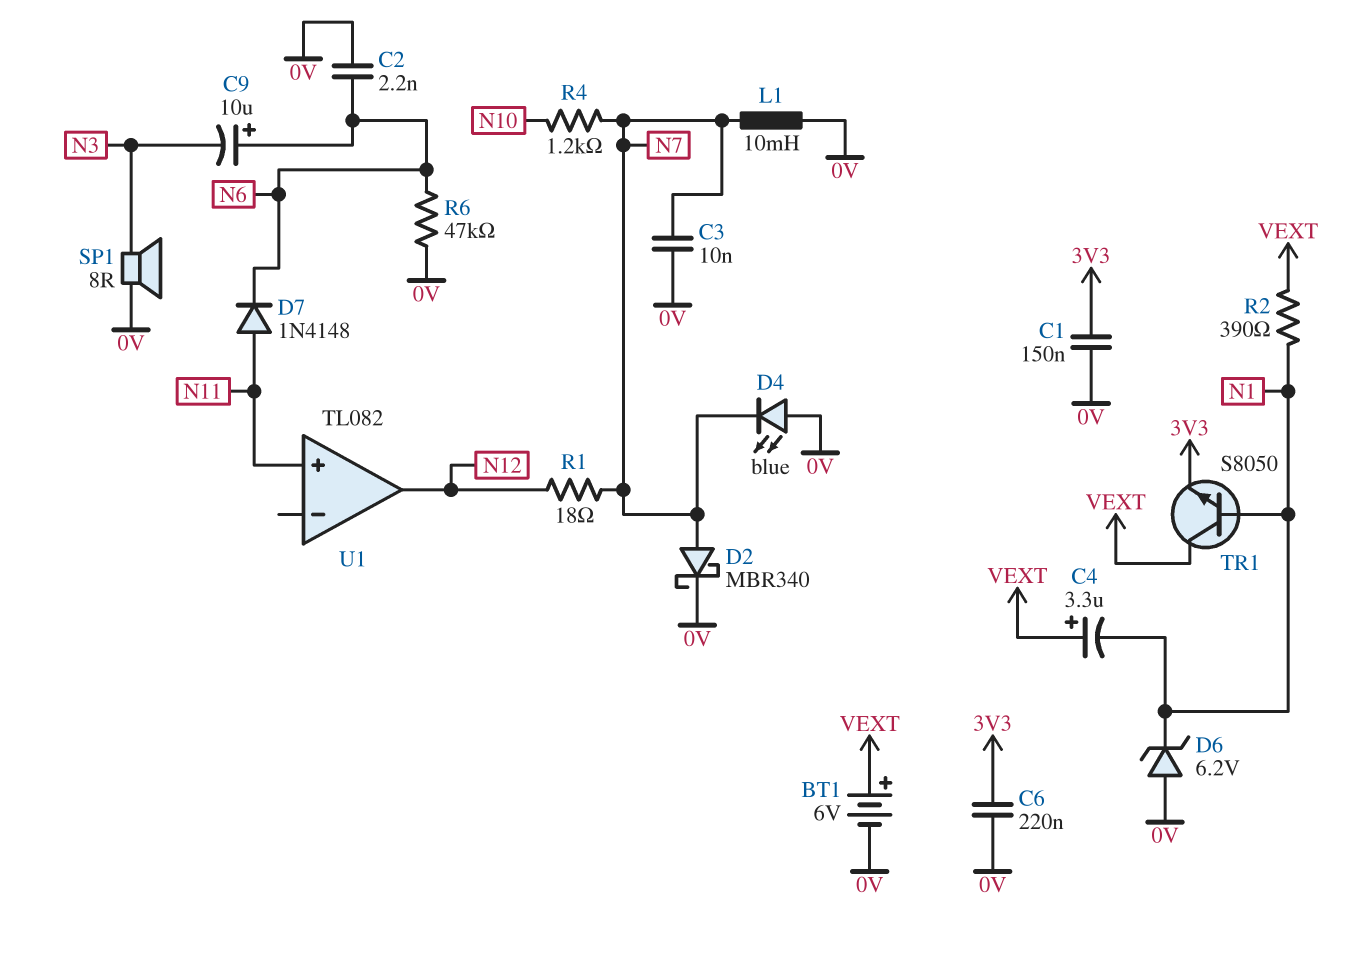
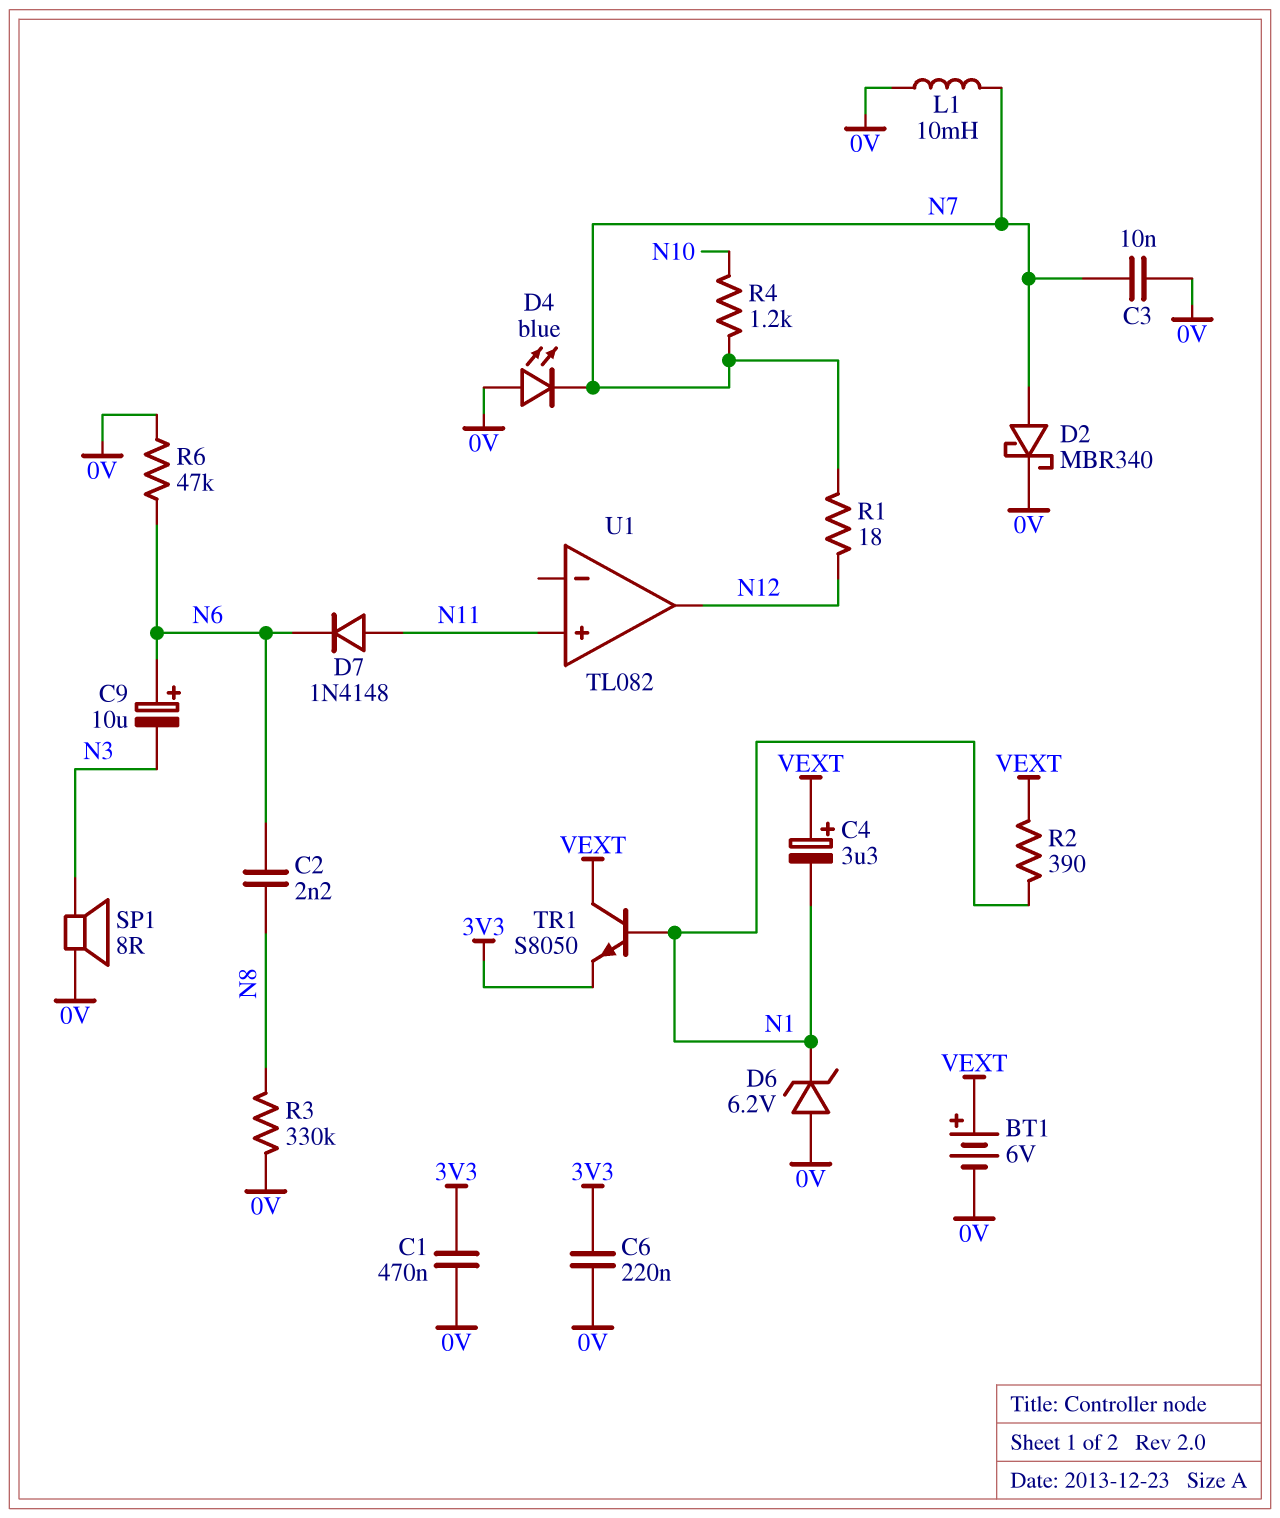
C1: 150nF (0V, 3V3) -> 470nF (0V, 3V3)
C2: 2.2nF (0V, N6) -> 2.2nF (N6, N8)
R3: none -> 330k (0V, N8)

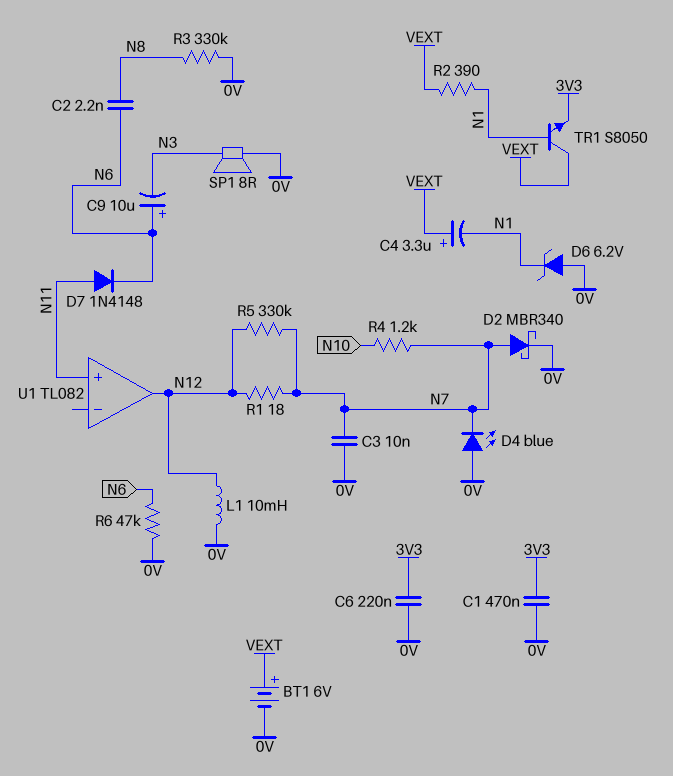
L1: 10mH (0V, N7) -> 10mH (0V, N12)
R5: none -> 330k (N7, N12)

